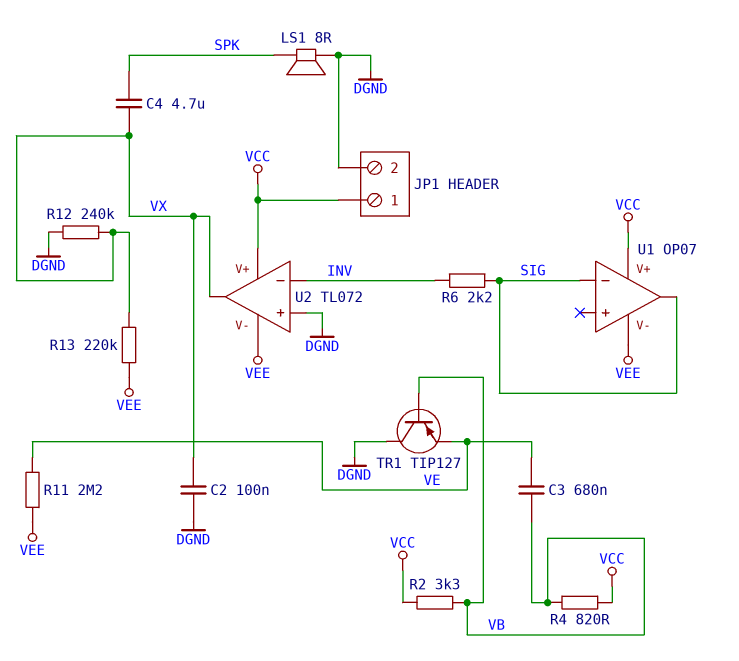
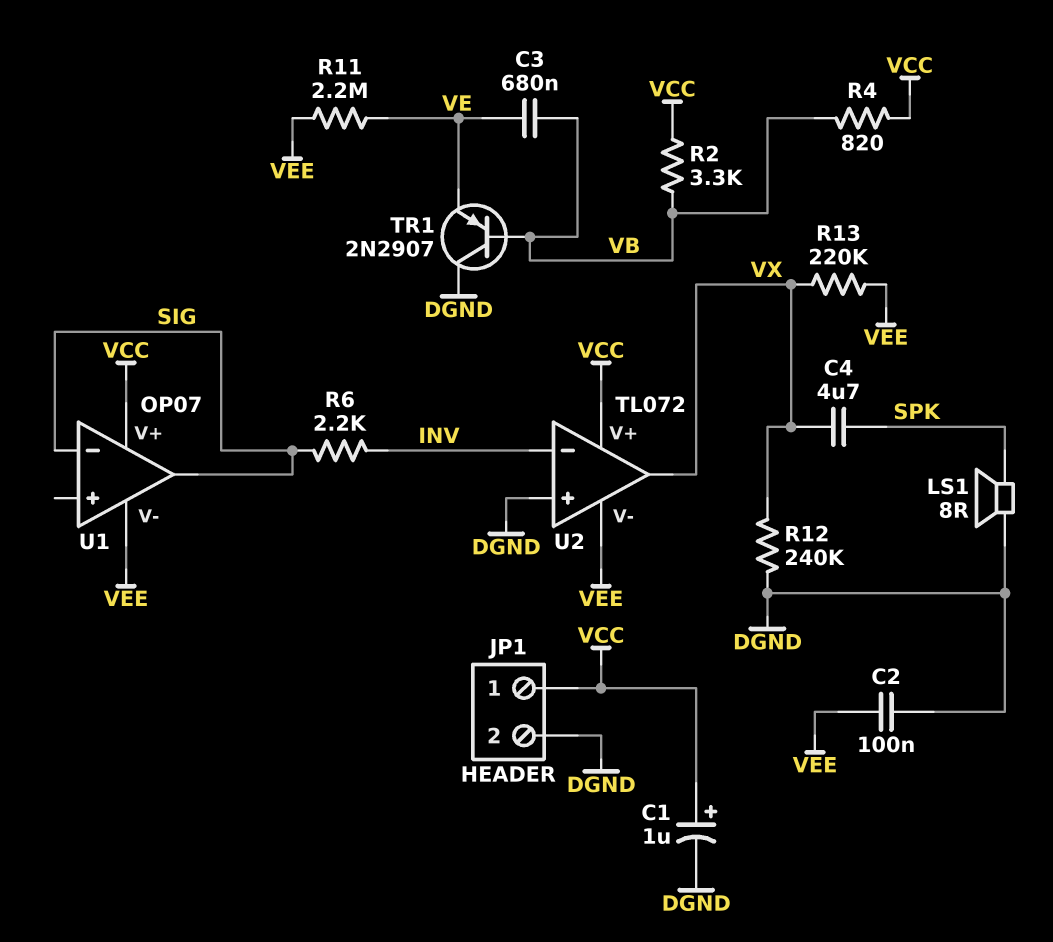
C1: none -> 1uF (plus VCC, minus DGND)
C2: 100nF (DGND, VX) -> 100nF (DGND, VEE)
TR1: PNP TIP127 (B VB, C DGND, E VE) -> PNP 2N2907 (B VB, C DGND, E VE)

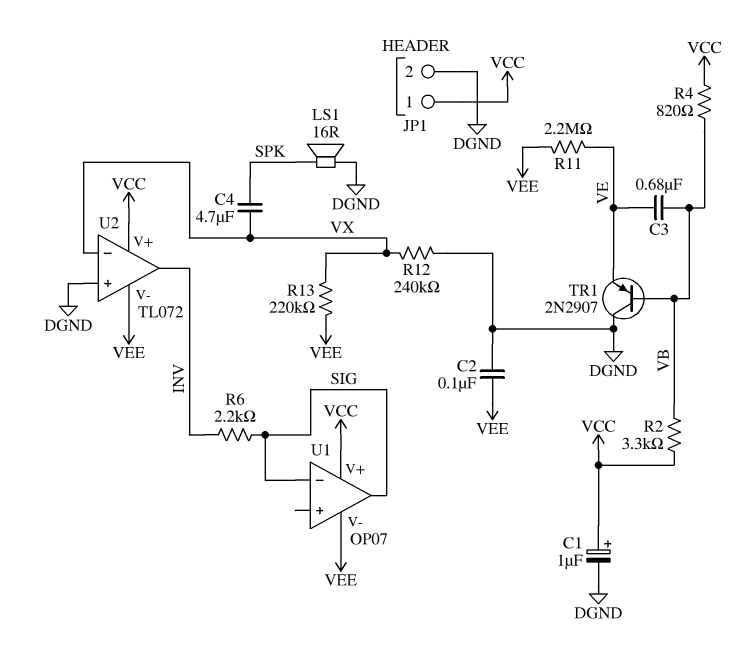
LS1: speaker 8R (DGND, SPK) -> speaker 16R (DGND, SPK)
U2 pin in-: INV -> VX
U2 pin out: VX -> INV

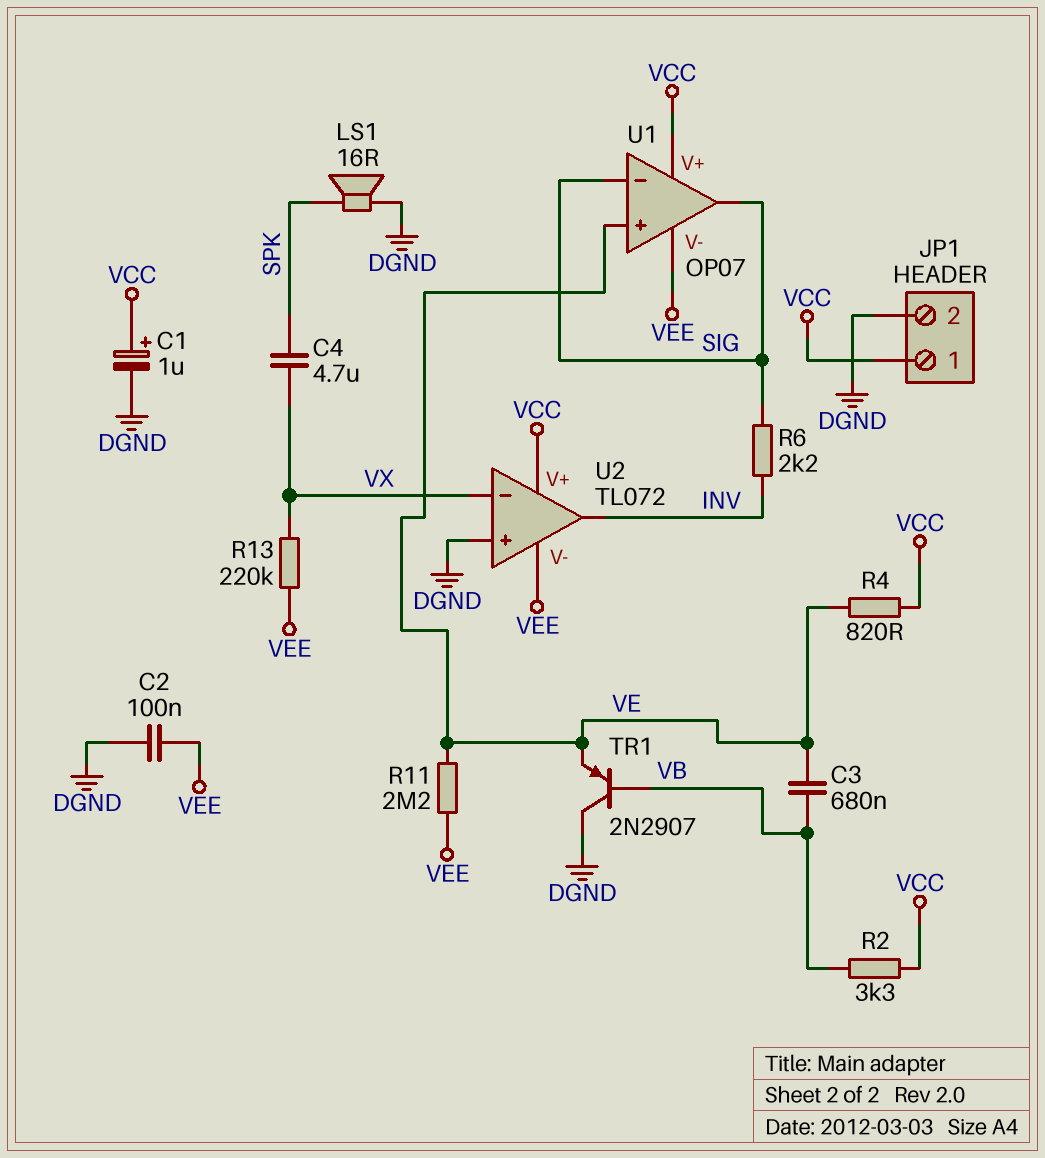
R4: 820 (VB, VCC) -> 820 (VCC, VE)
R12: 240k (DGND, VX) -> none
U1 pin in+: none -> VE

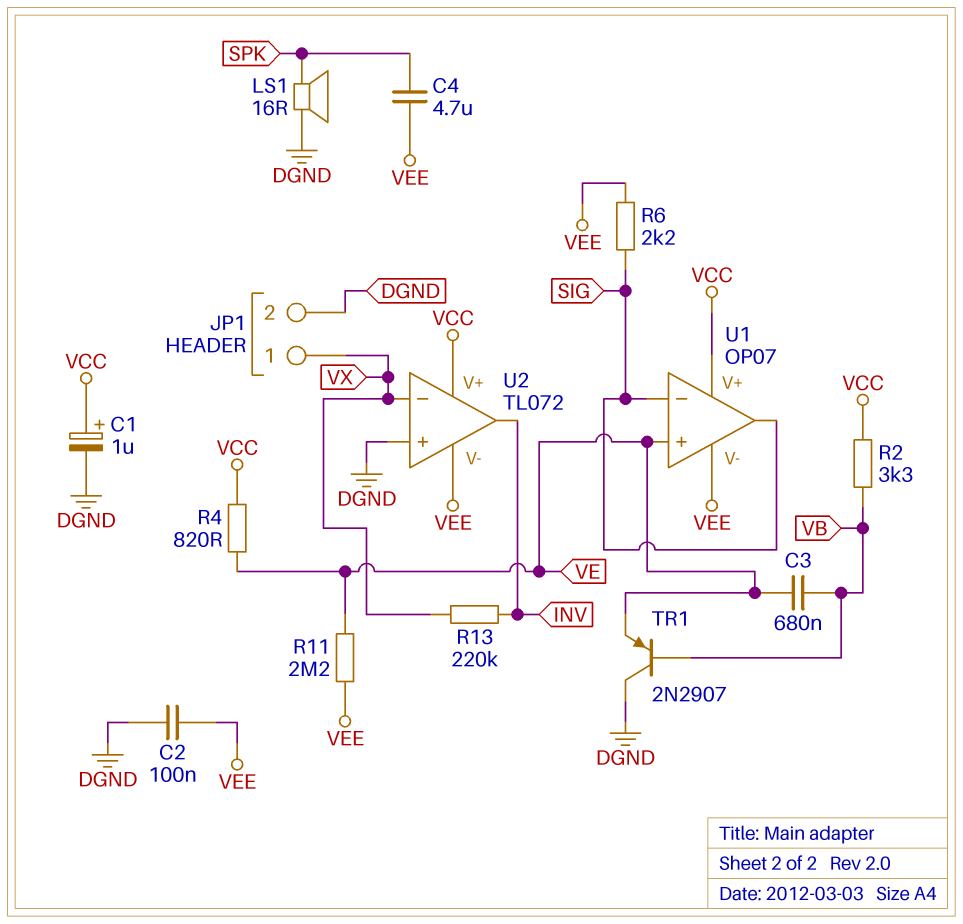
C4: 4.7uF (SPK, VX) -> 4.7uF (SPK, VEE)
JP1 pin 1: VCC -> VX
R6: 2.2k (INV, SIG) -> 2.2k (SIG, VEE)
R13: 220k (VEE, VX) -> 220k (INV, VX)

